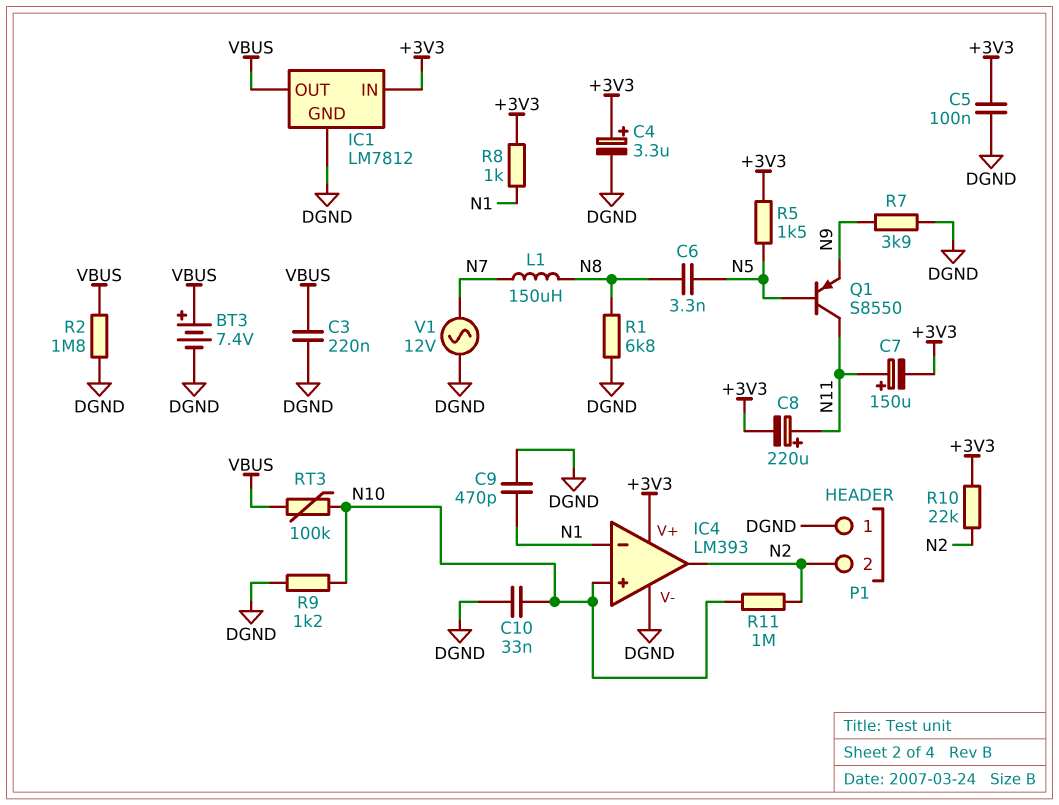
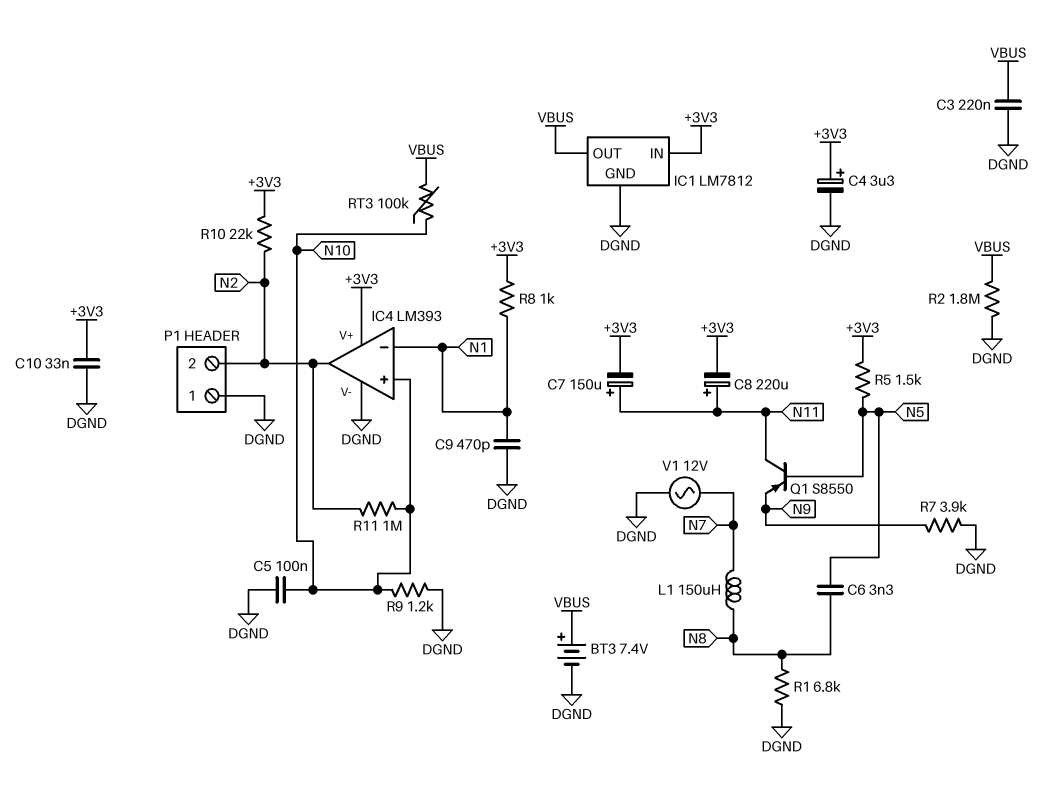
C5: 100nF (+3V3, DGND) -> 100nF (DGND, N10)
C10: 33nF (DGND, N10) -> 33nF (+3V3, DGND)

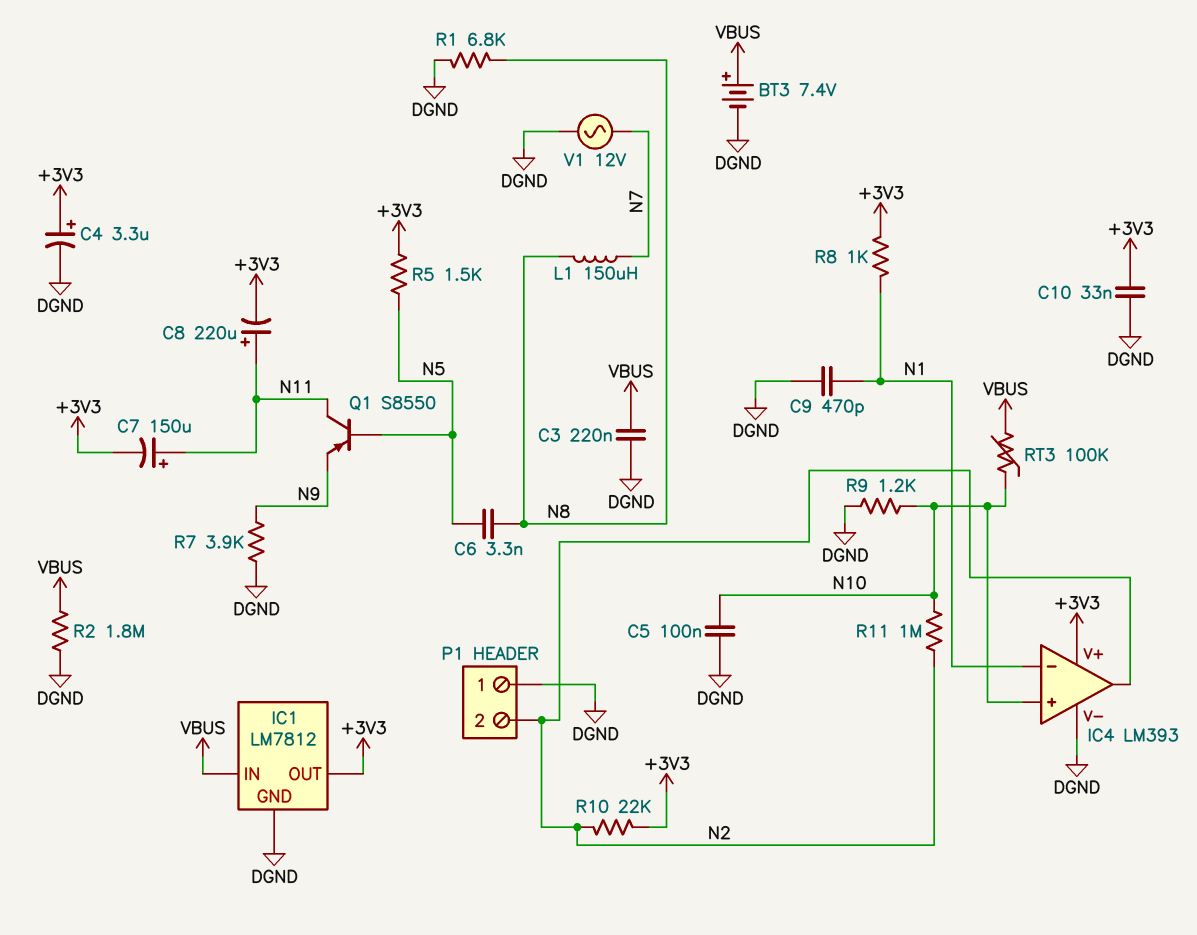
IC1 pin IN: +3V3 -> VBUS
IC1 pin OUT: VBUS -> +3V3

